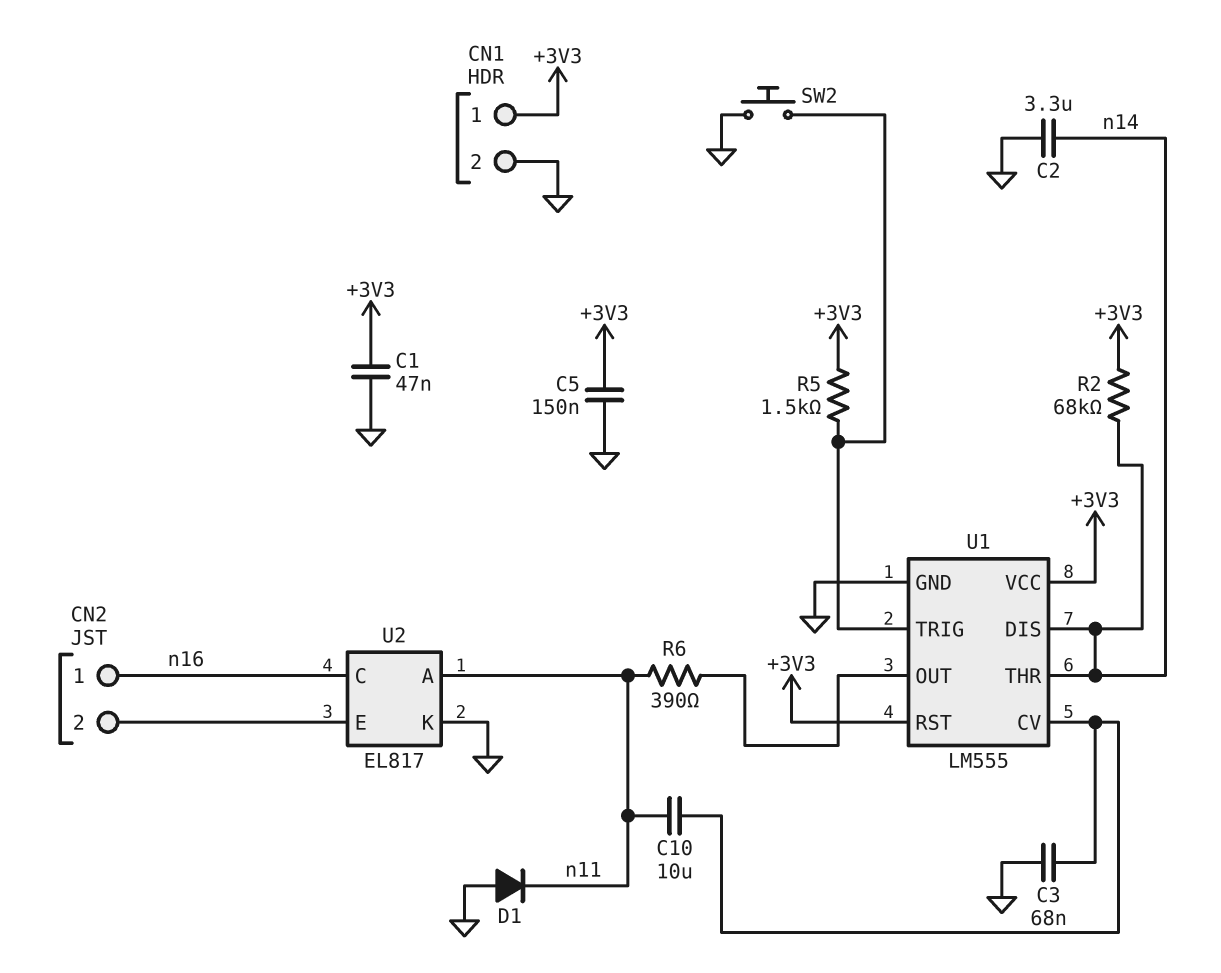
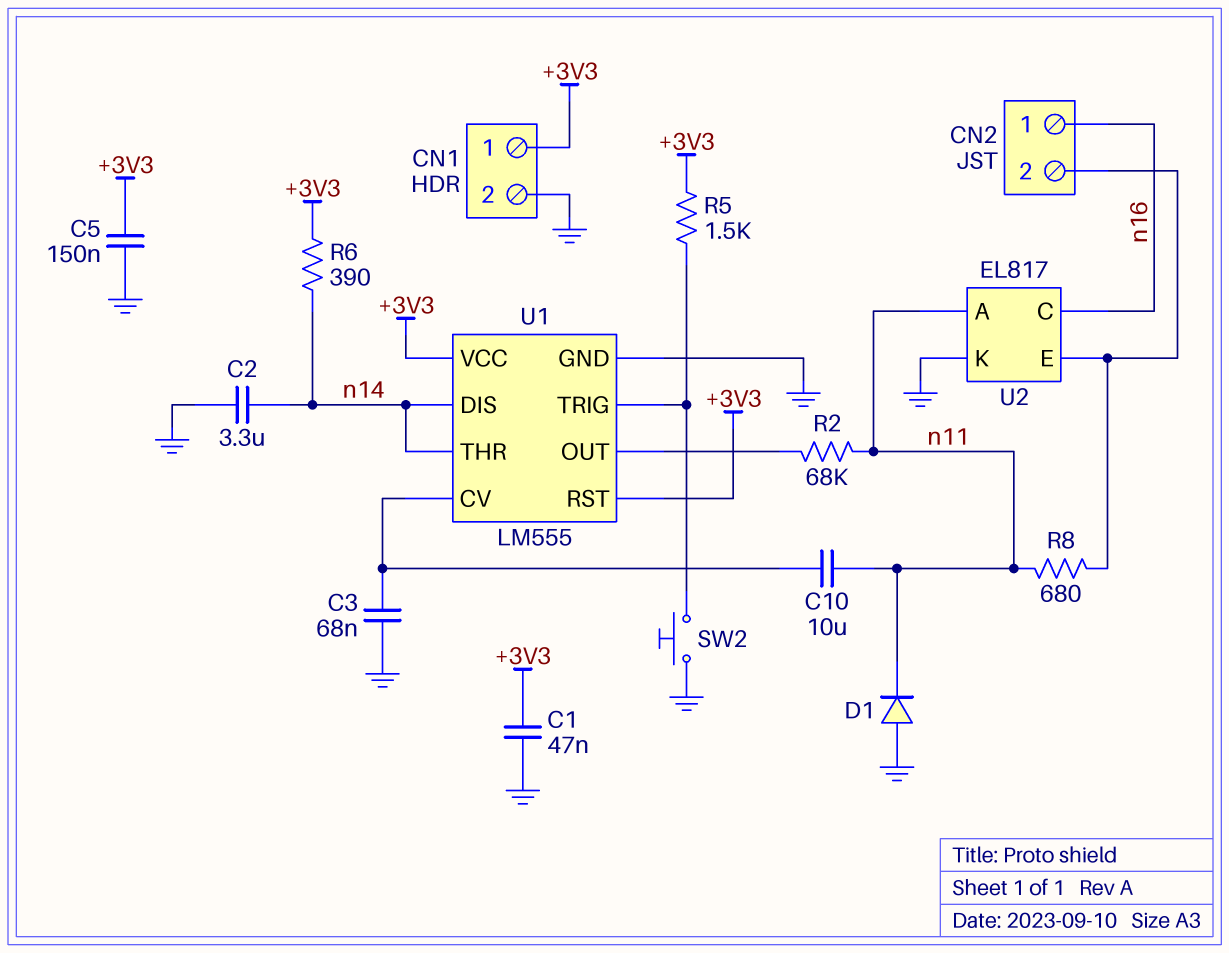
R2: 68k (+3V3, n14) -> 68k (U1/OUT, n11)
R6: 390 (U1/OUT, n11) -> 390 (+3V3, n14)
R8: none -> 680 (CN2/2, n11)

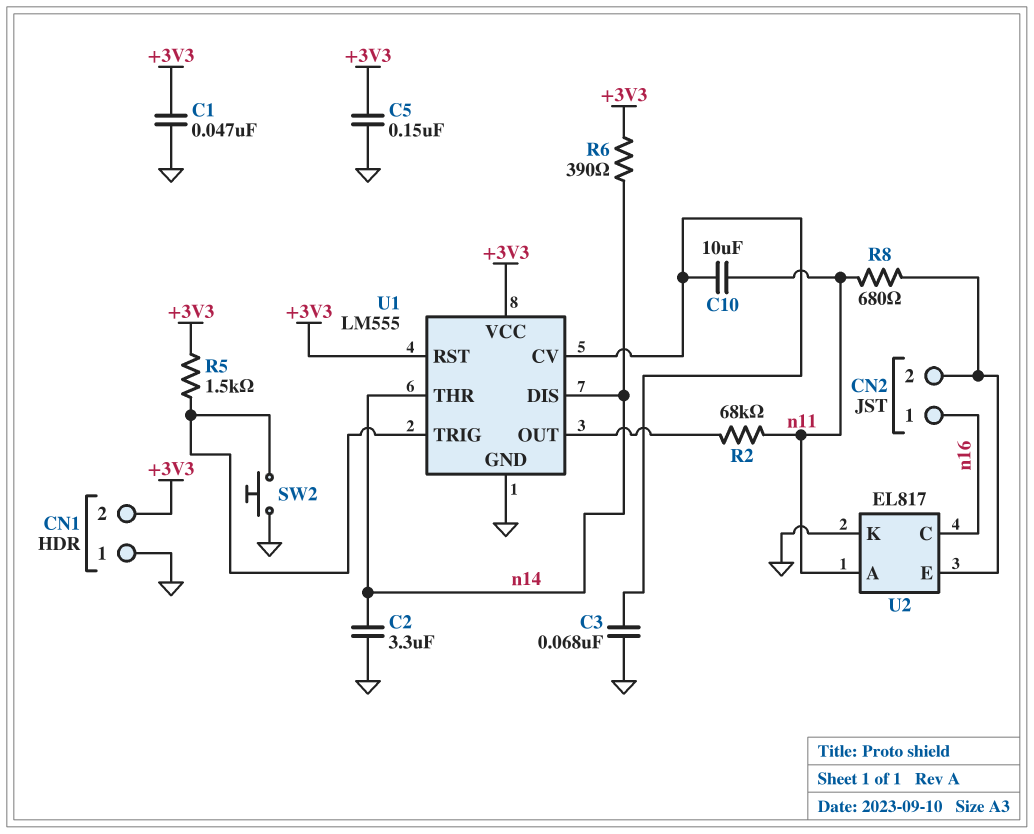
CN1 pin 1: +3V3 -> GND
CN1 pin 2: GND -> +3V3
D1: diode (A GND, K n11) -> none

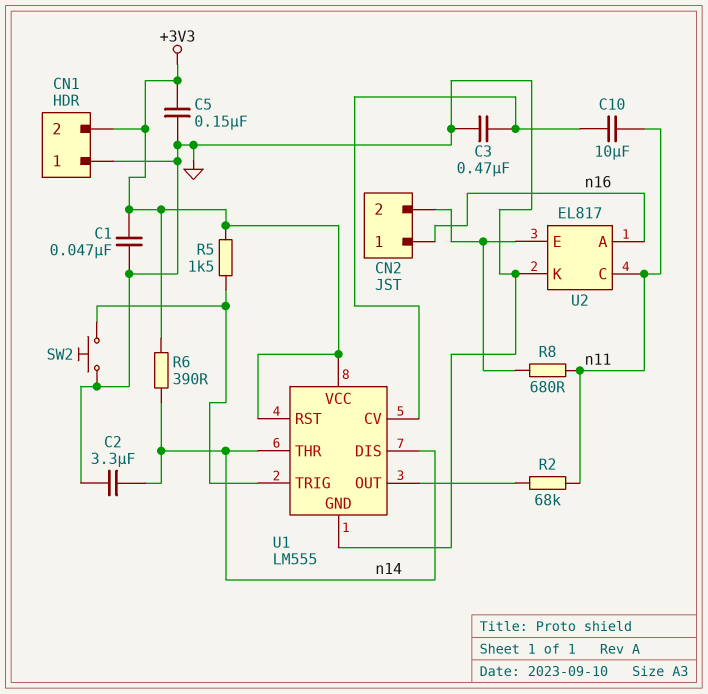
C3: 68nF (GND, U1/CV) -> 470nF (GND, U1/CV)
U2 pin A: n11 -> n16
U2 pin C: n16 -> n11

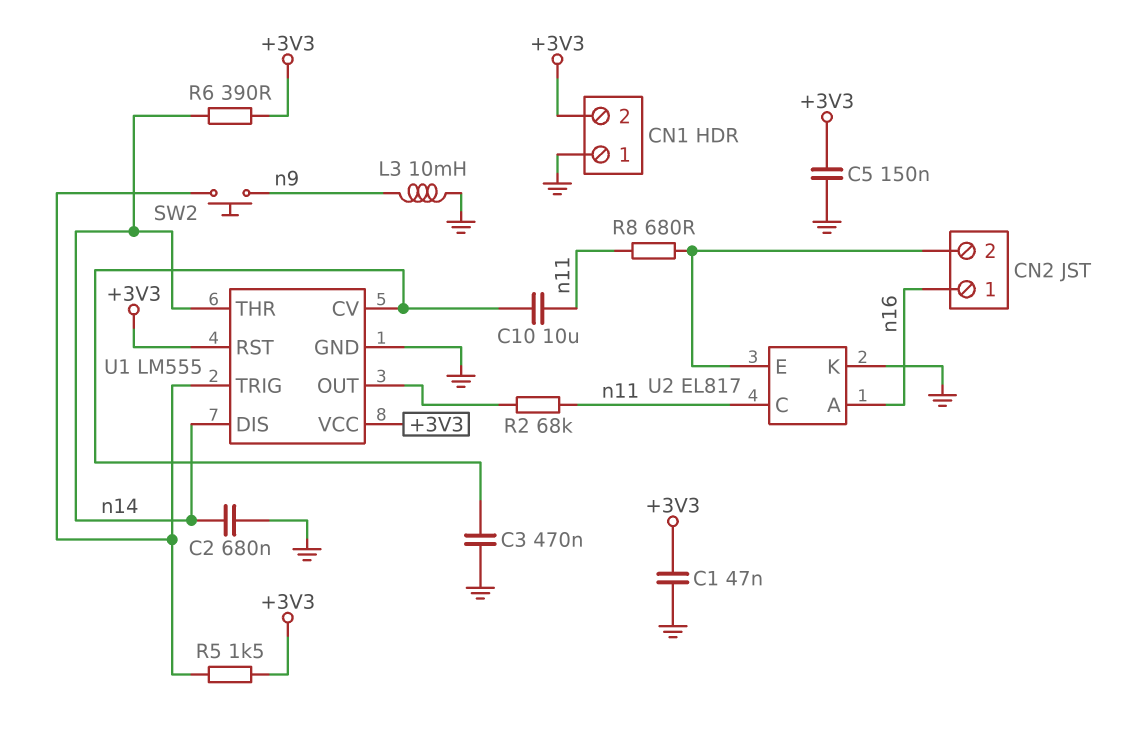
C2: 3.3uF (GND, n14) -> 680nF (GND, n14)
L3: none -> 10mH (GND, n9)
SW2: button (GND, U1/TRIG) -> button (U1/TRIG, n9)

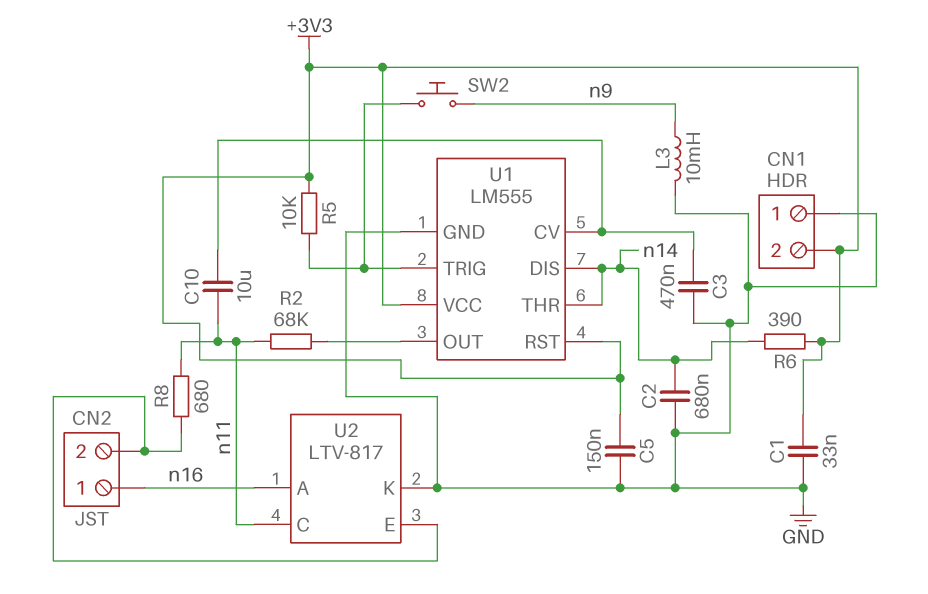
C1: 47nF (+3V3, GND) -> 33nF (+3V3, GND)
R5: 1.5k (+3V3, U1/TRIG) -> 10k (+3V3, U1/TRIG)
U2: EL817 -> LTV-817

